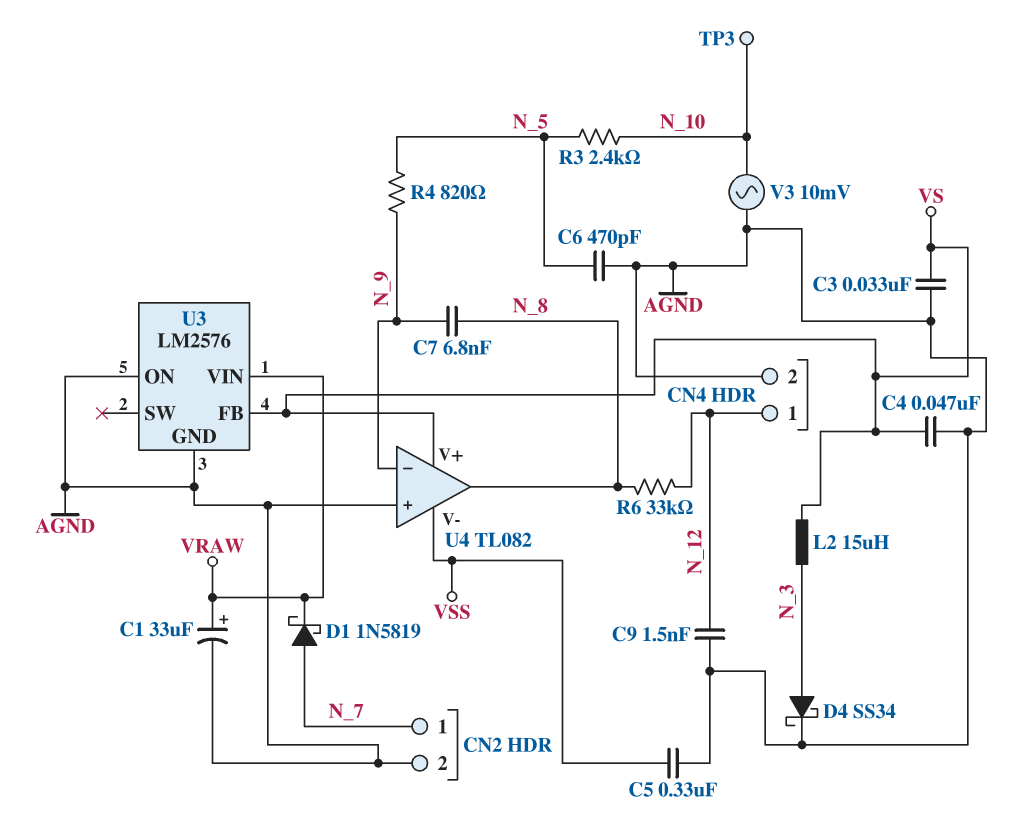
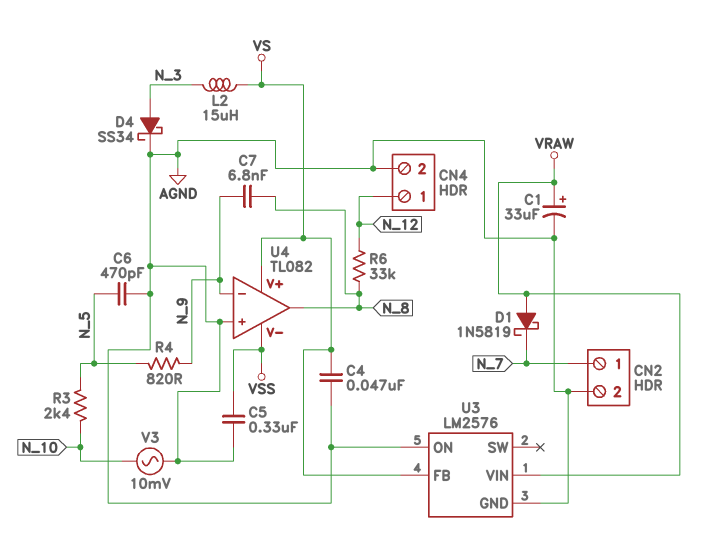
C3: 33nF (AGND, VS) -> none
C9: 1.5nF (AGND, N_12) -> none
D1: schottky 1N5819 (A N_7, K VRAW) -> schottky 1N5819 (A VRAW, K N_7)
TP3: test point (N_10) -> none

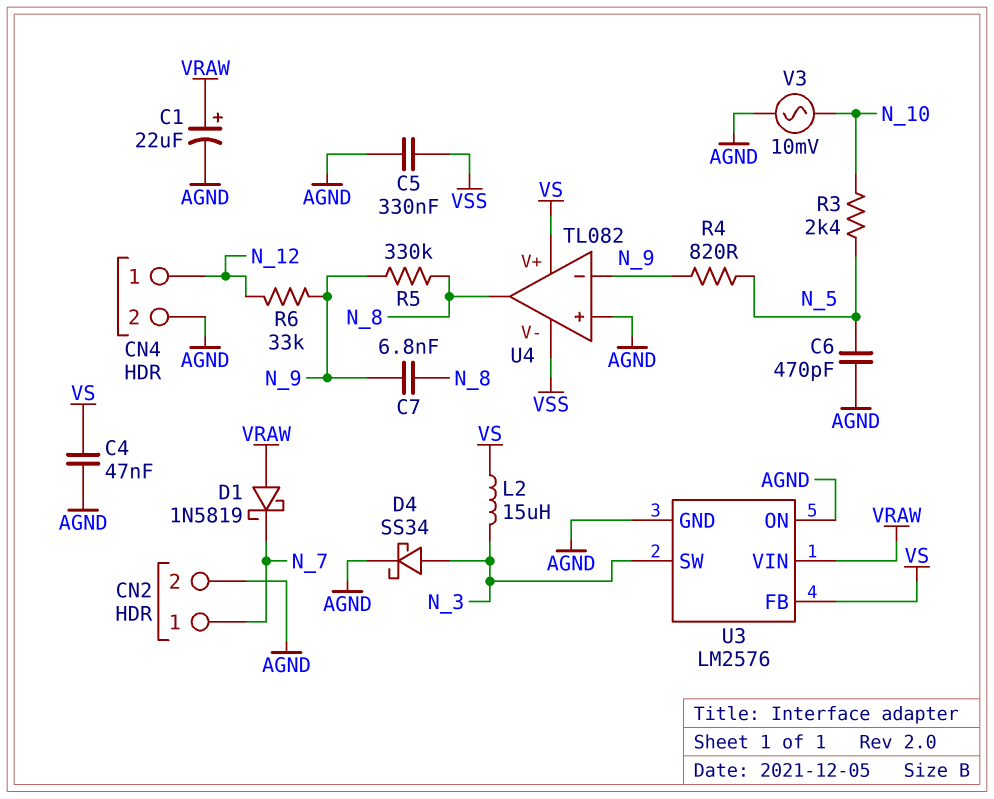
C1: 33uF (plus VRAW, minus AGND) -> 22uF (plus VRAW, minus AGND)
R5: none -> 330k (N_8, N_9)
R6: 33k (N_8, N_12) -> 33k (N_9, N_12)
U3 pin SW: none -> N_3

